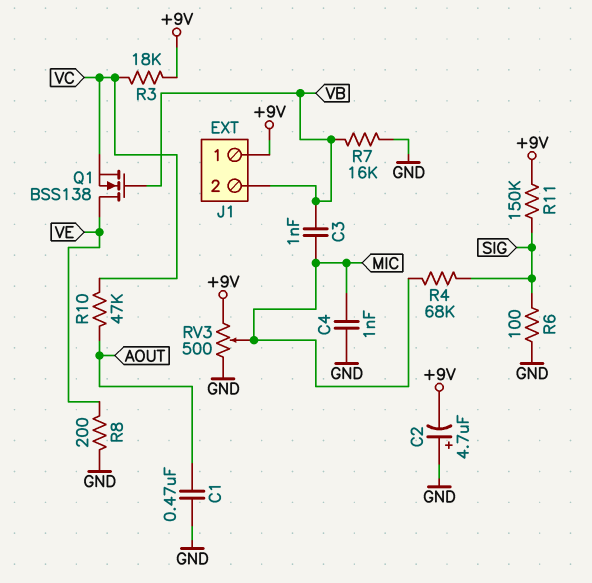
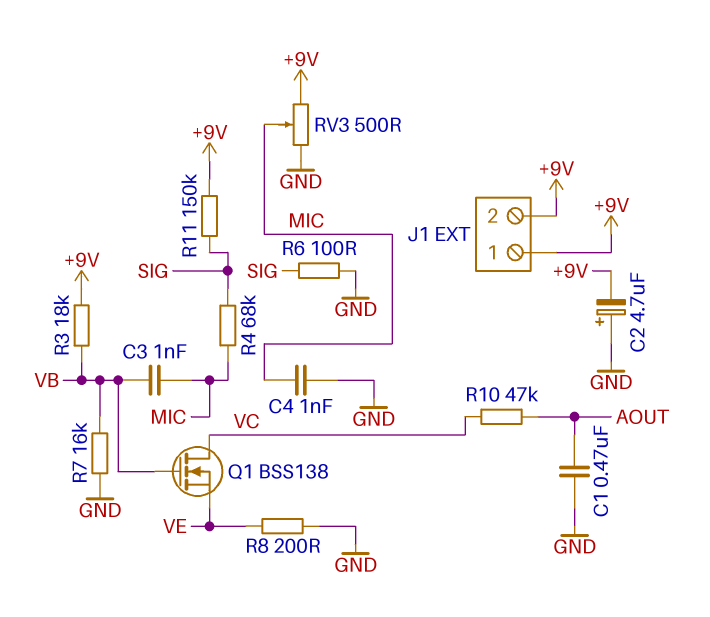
J1 pin 2: VB -> +9V
Q1: NMOS BSS138 (G VB, D VE, S VC) -> NMOS BSS138 (G VB, D VC, S VE)
R3: 18k (+9V, VC) -> 18k (+9V, VB)

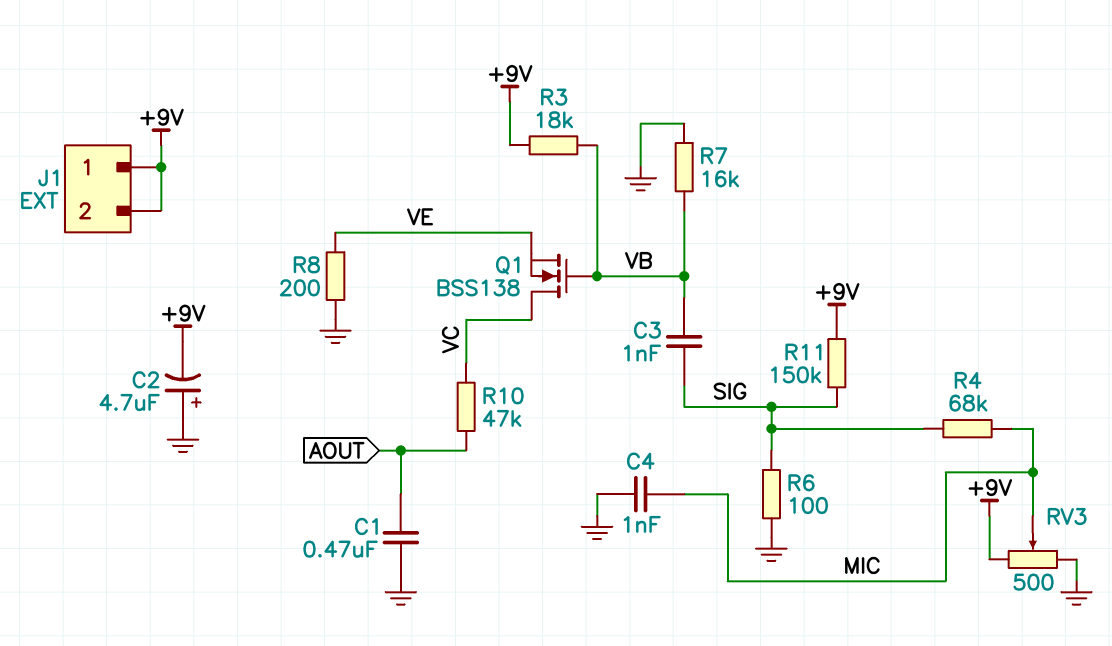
C3: 1nF (MIC, VB) -> 1nF (SIG, VB)

